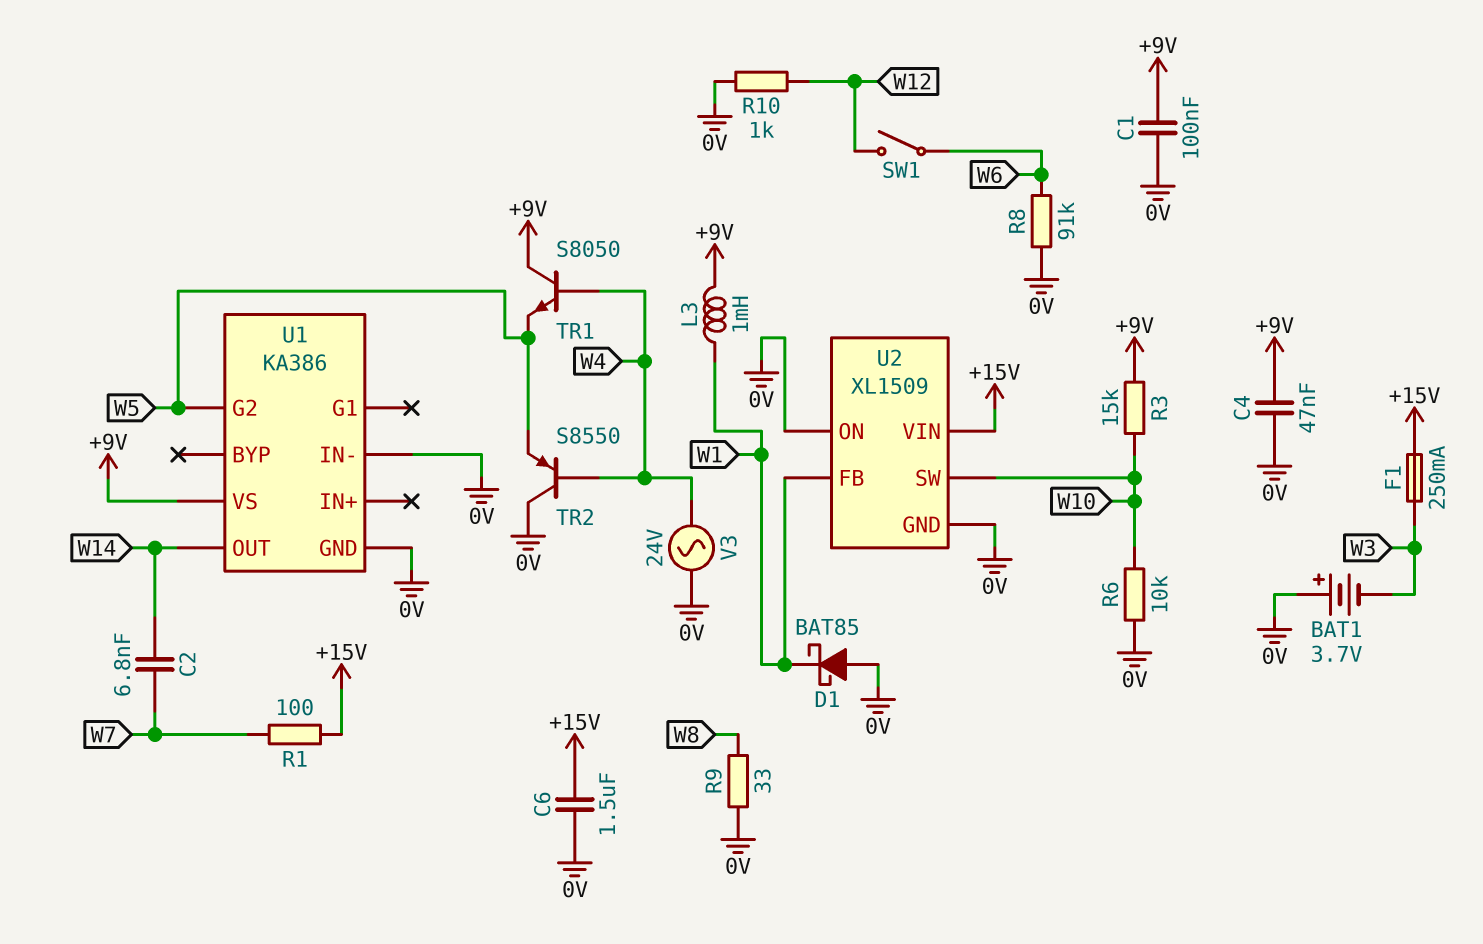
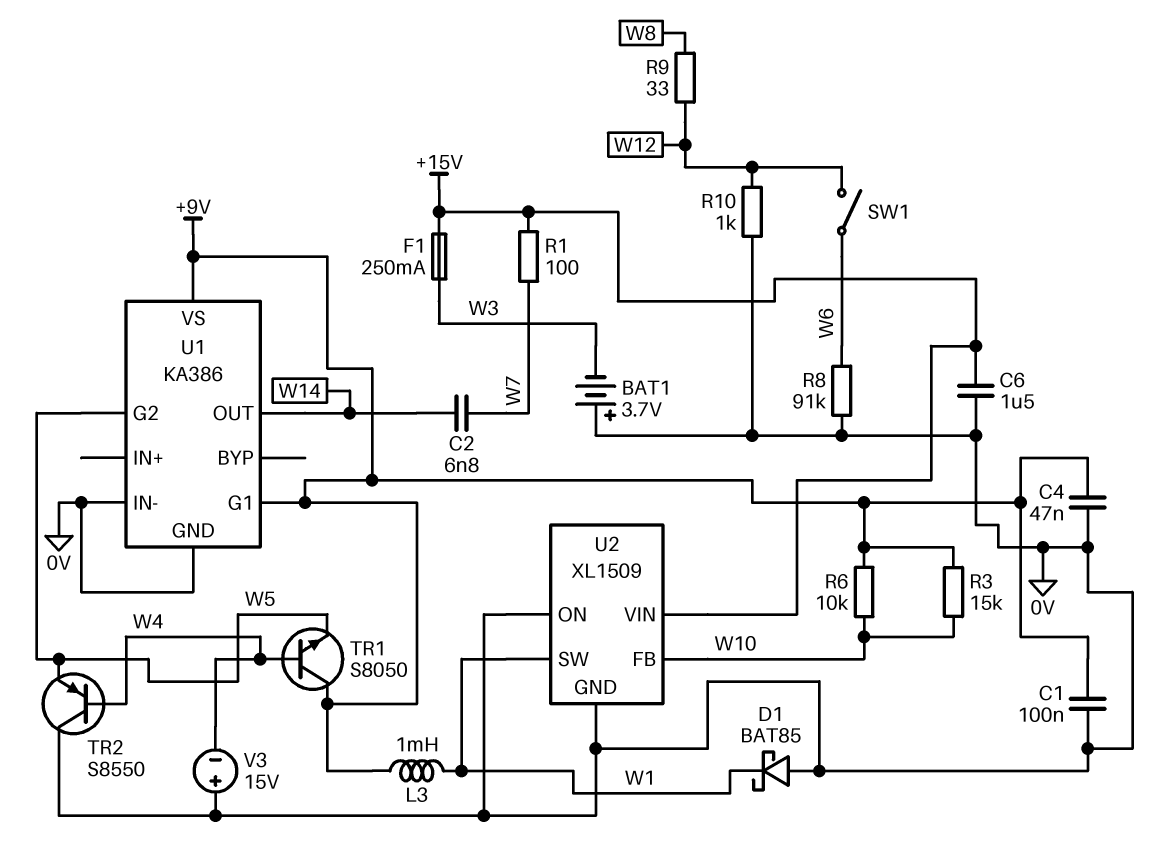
R6: 10k (0V, W10) -> 10k (+9V, W10)
R9: 33 (0V, W8) -> 33 (W8, W12)
U1 pin G1: none -> +9V
U2 pin FB: W1 -> W10
U2 pin SW: W10 -> W1
V3: AC 24V (0V, W4) -> 15V (plus 0V, minus W4)

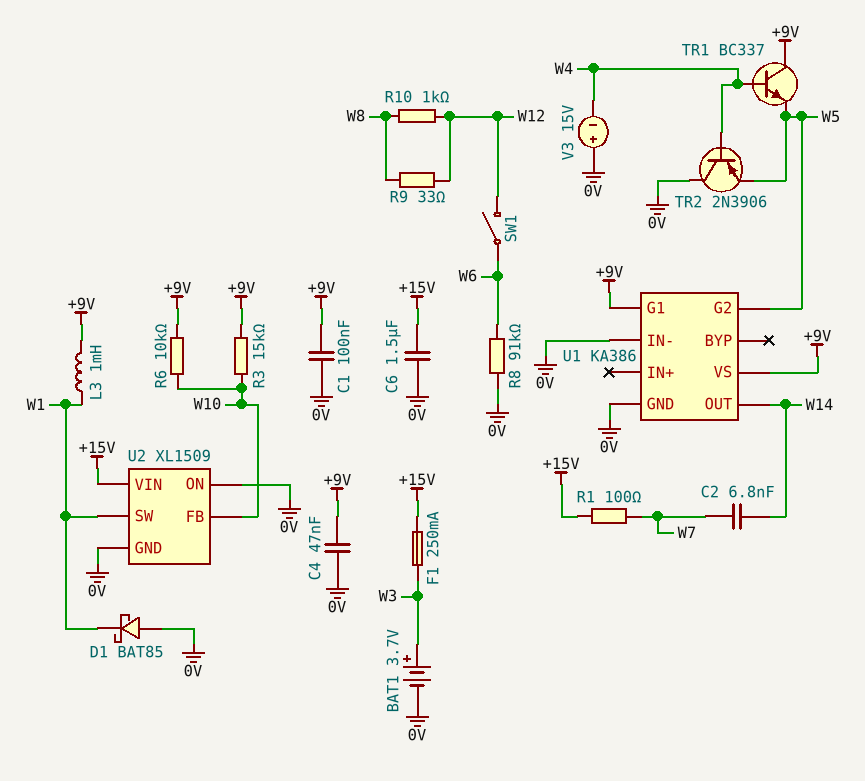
BAT1: 3.7V (plus 0V, minus W3) -> 3.7V (plus W3, minus 0V)
R10: 1k (0V, W12) -> 1k (W8, W12)
TR1: NPN S8050 (B W4, C +9V, E W5) -> NPN BC337 (B W4, C +9V, E W5)
TR2: PNP S8550 (B W4, C 0V, E W5) -> PNP 2N3906 (B W4, C 0V, E W5)

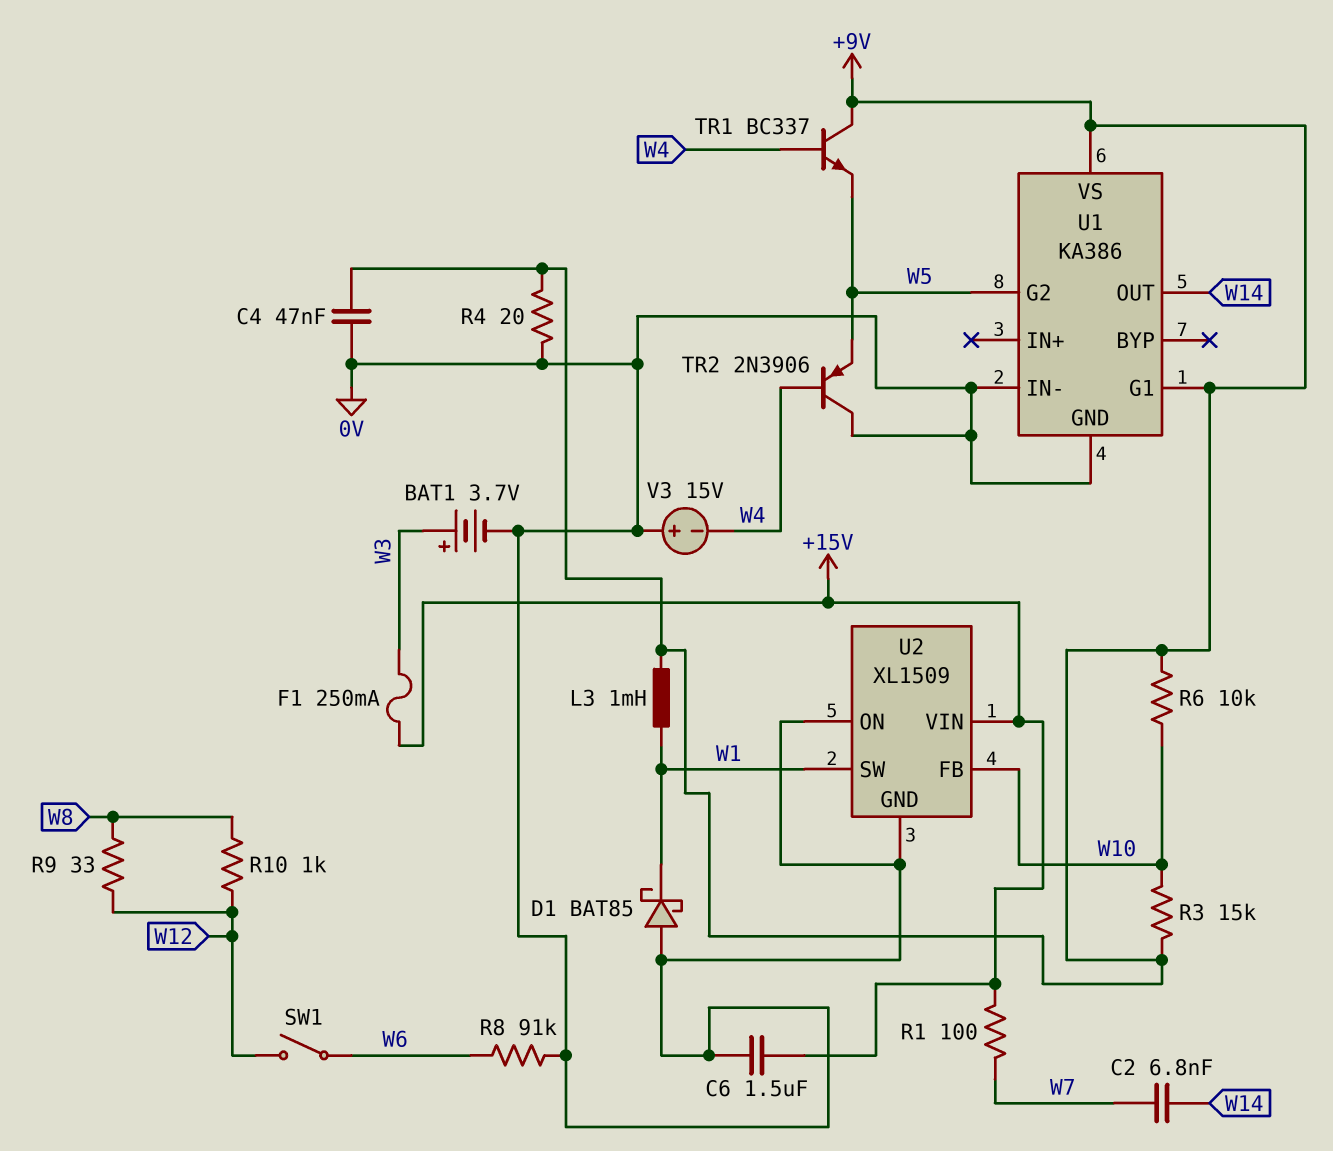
C1: 100nF (+9V, 0V) -> none
R4: none -> 20 (+9V, 0V)

